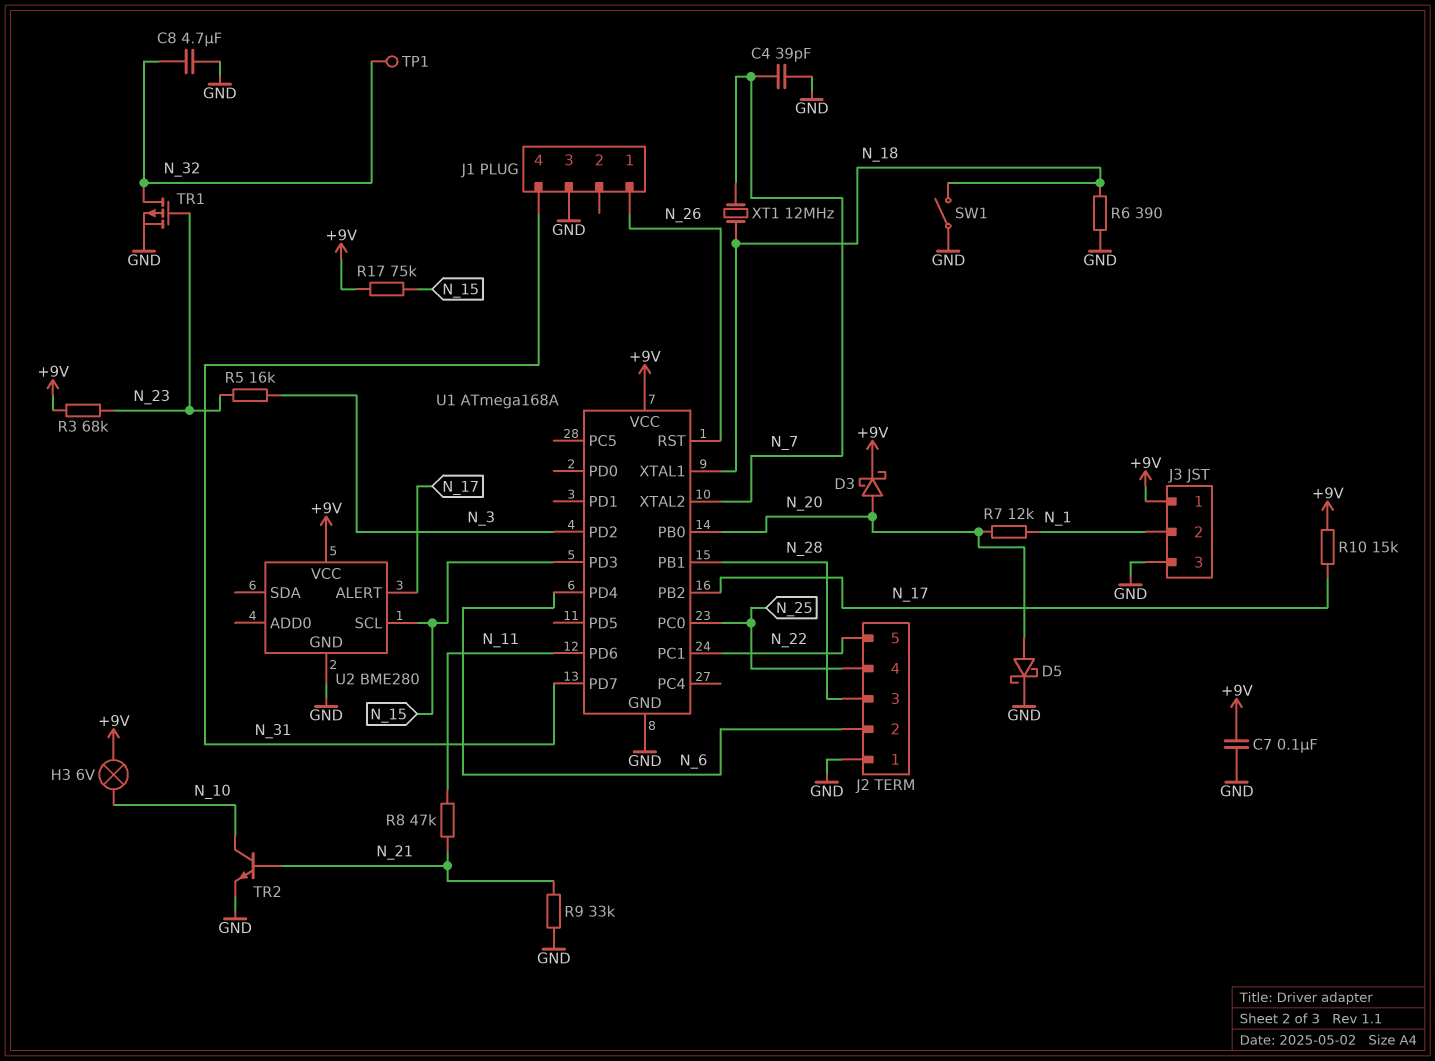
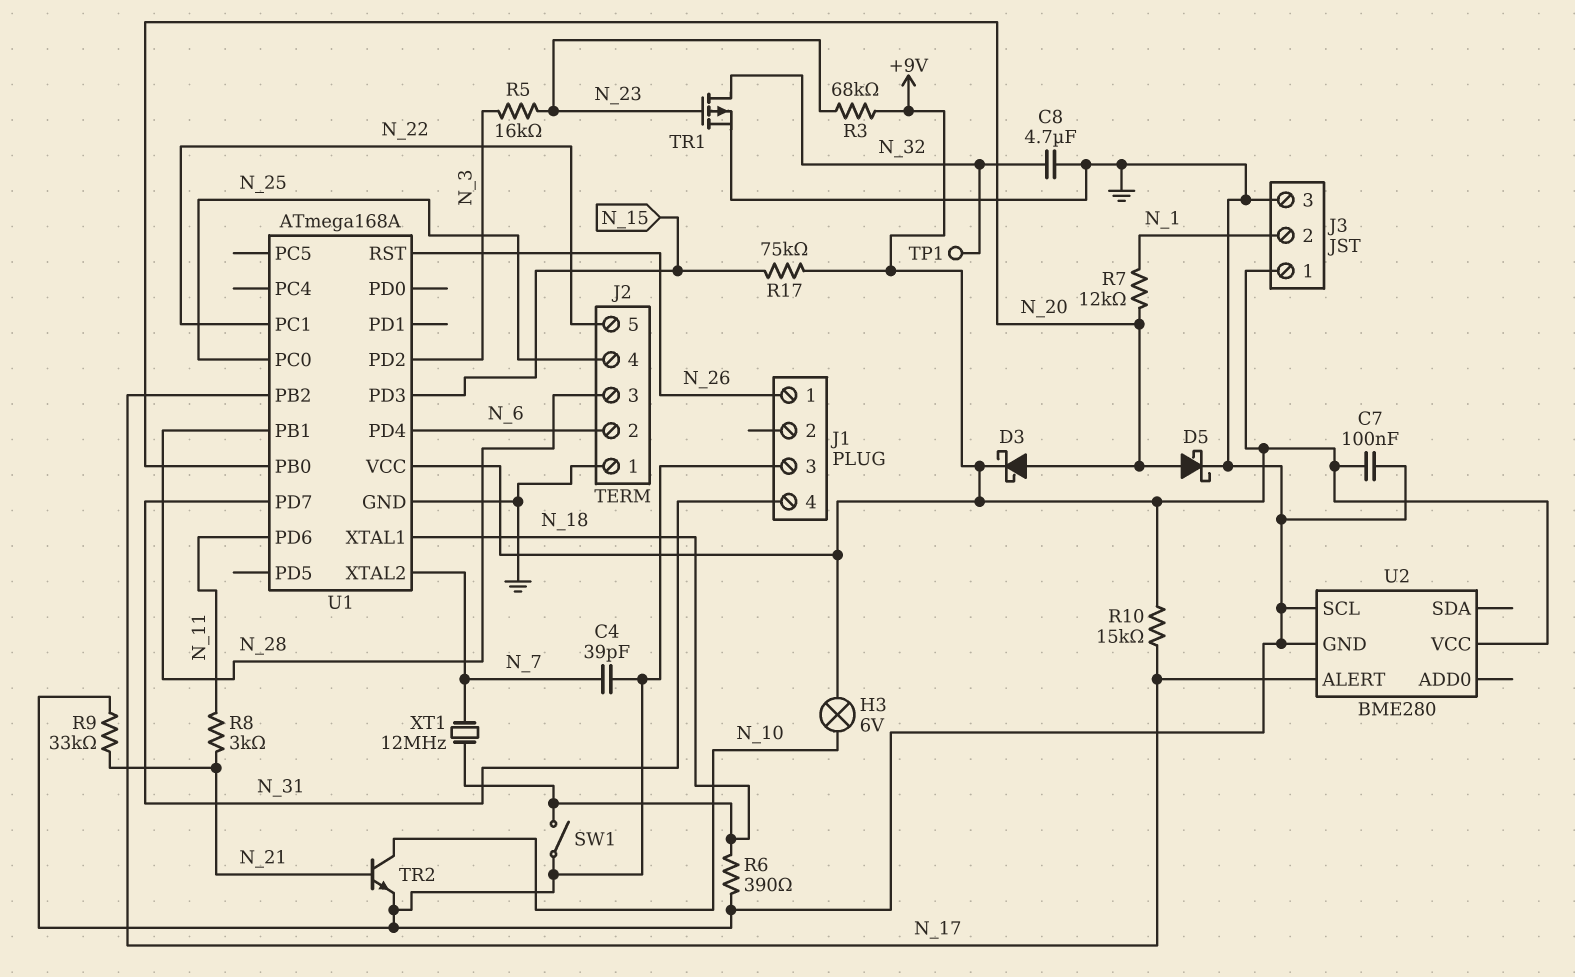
R8: 47k (N_11, N_21) -> 3k (N_11, N_21)
U2 pin SCL: N_15 -> GND

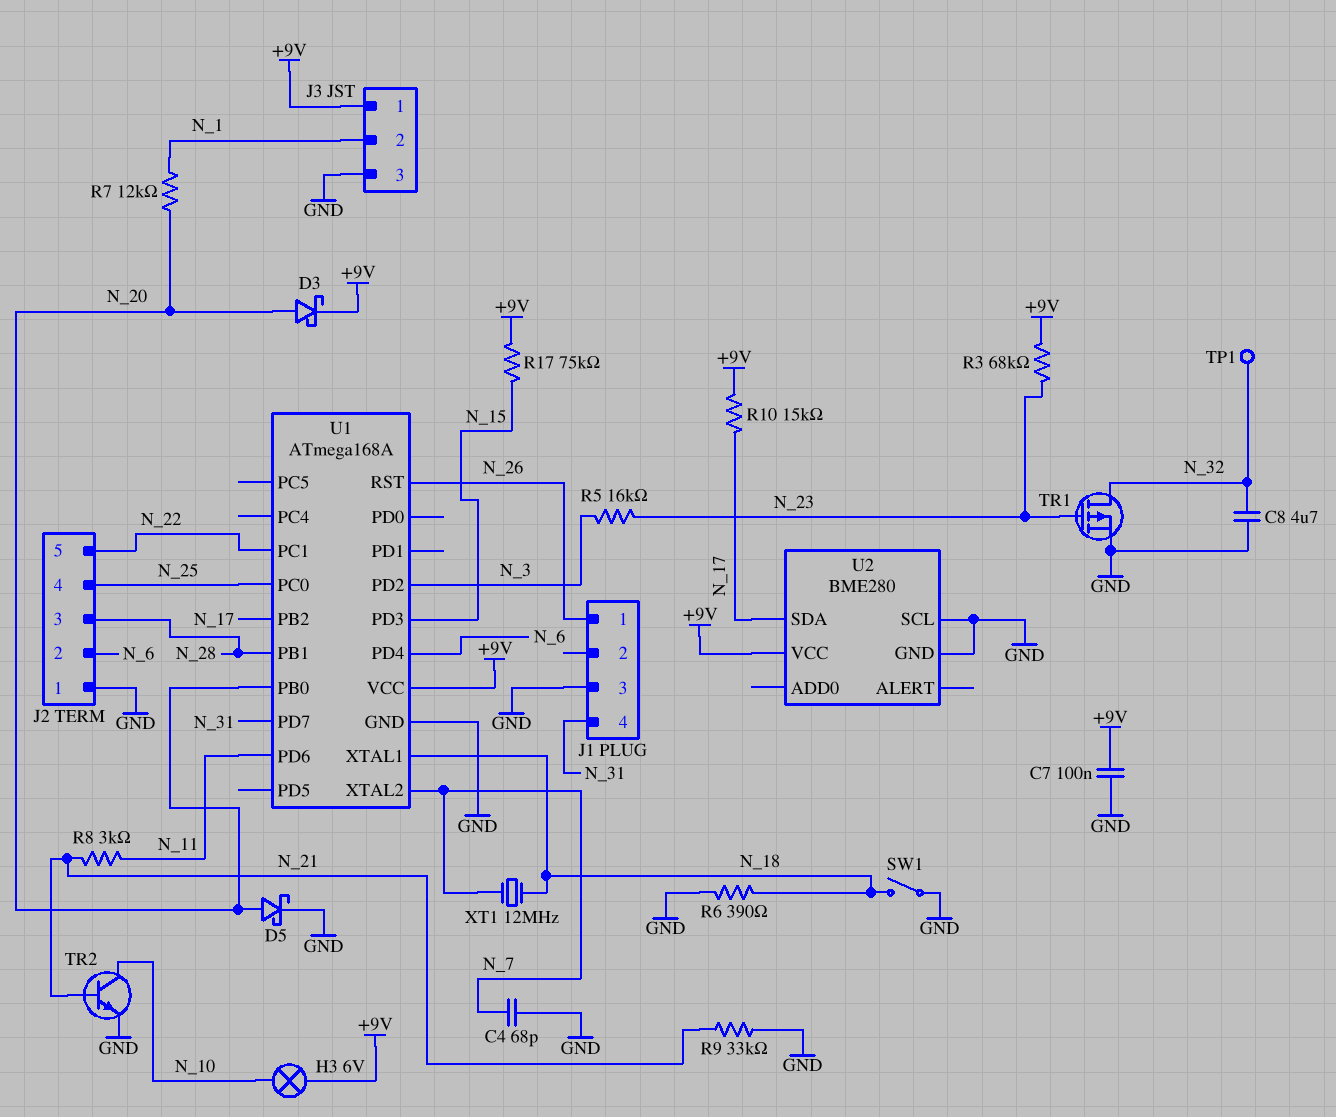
C4: 39pF (GND, N_7) -> 68pF (GND, N_7)
U2 pin ALERT: N_17 -> none
U2 pin SDA: none -> N_17

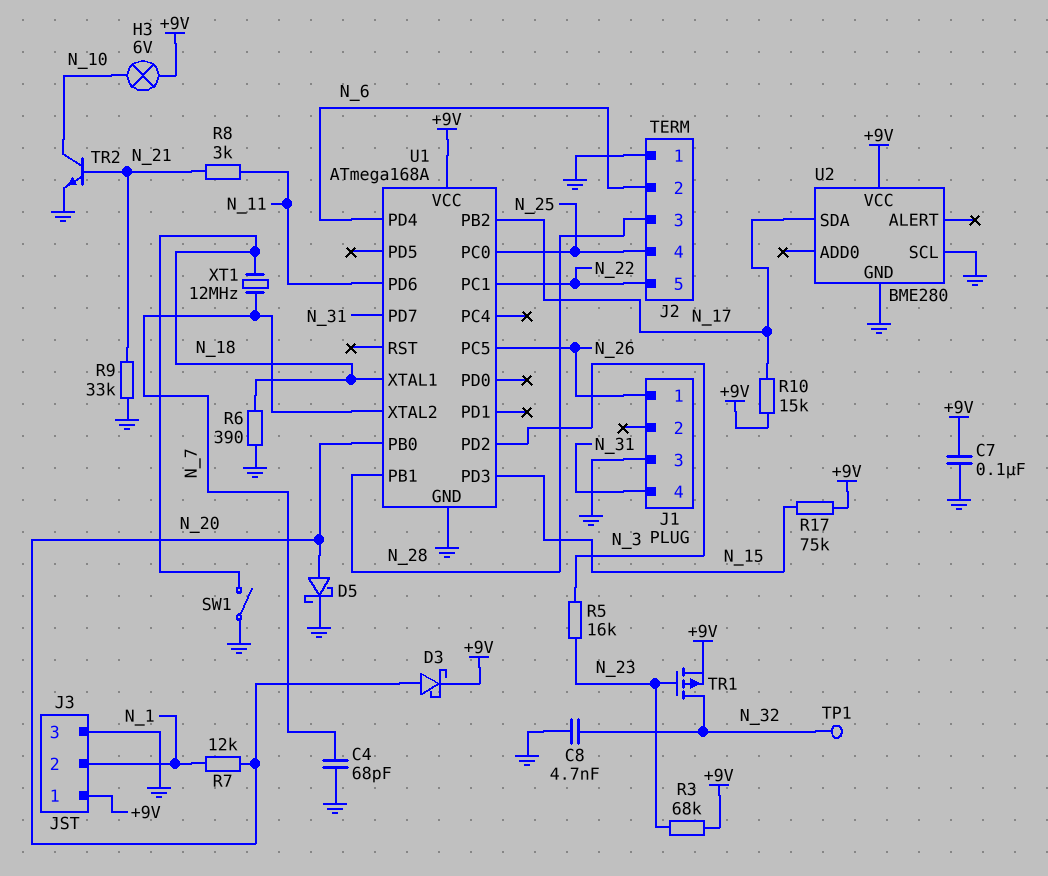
C8: 4.7uF (GND, N_32) -> 4.7nF (GND, N_32)
TR1: PMOS (G N_23, D N_32, S GND) -> PMOS (G N_23, D N_32, S +9V)
U1 pin PC5: none -> N_26
U1 pin RST: N_26 -> none

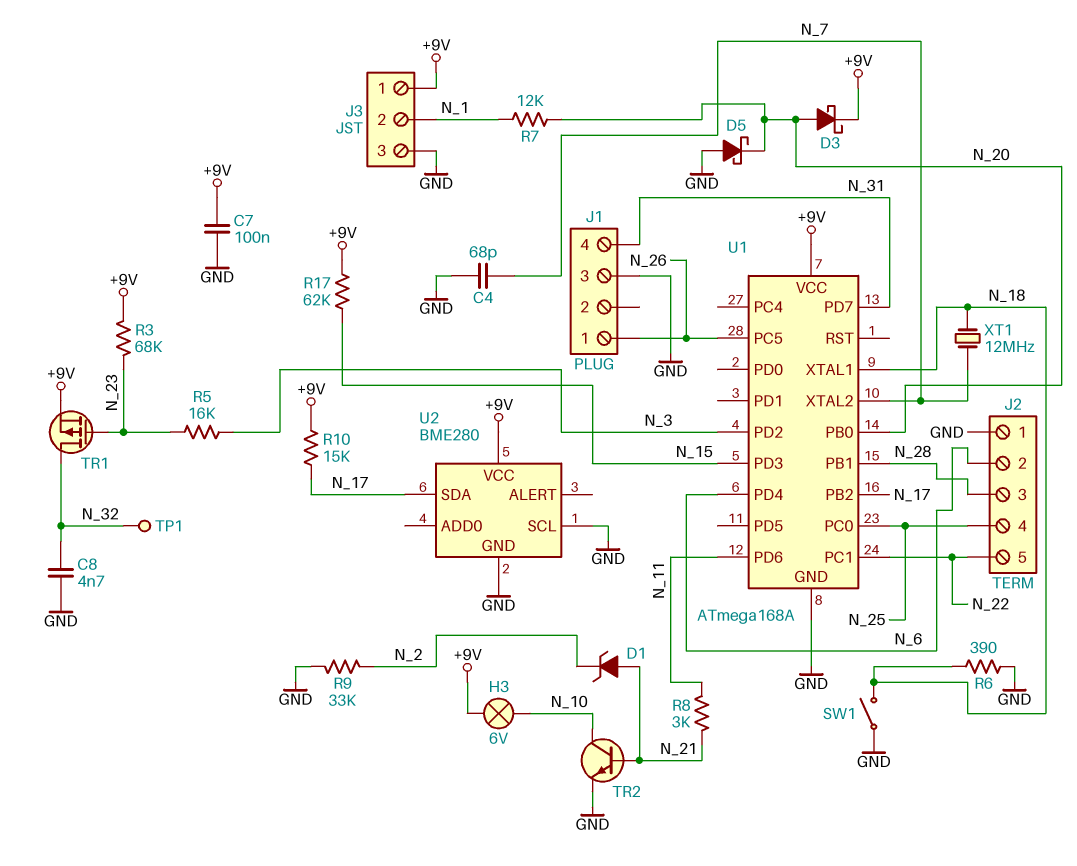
D1: none -> zener (A N_21, K N_2)
D5: schottky (A N_20, K GND) -> schottky (A GND, K N_20)
R9: 33k (GND, N_21) -> 33k (GND, N_2)
R17: 75k (+9V, N_15) -> 62k (+9V, N_15)

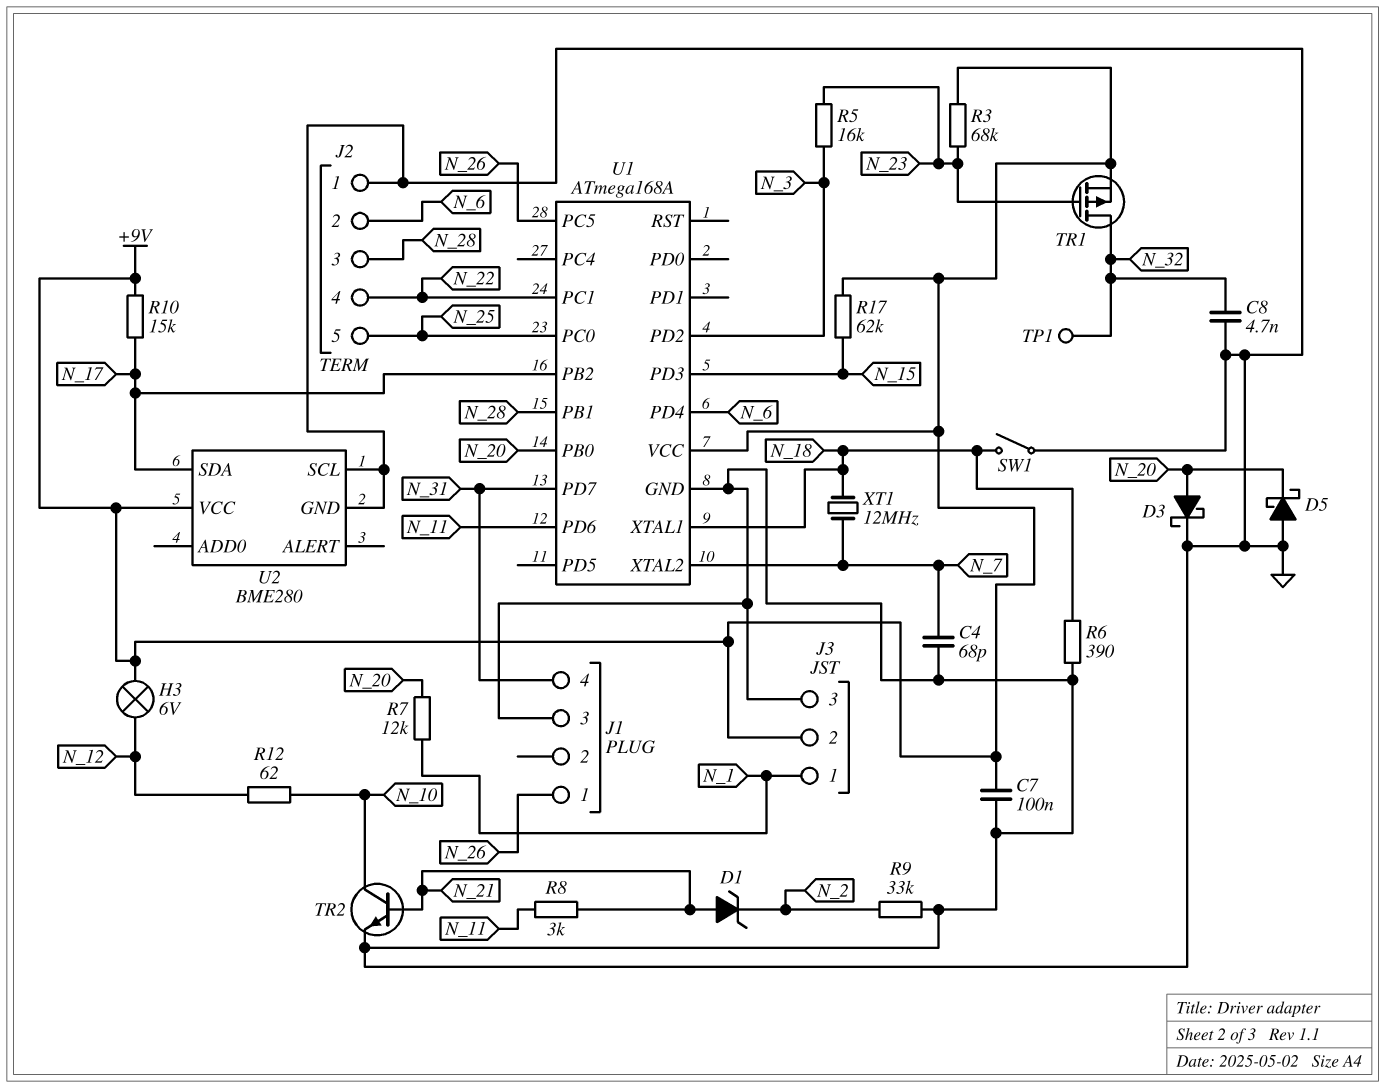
D3: schottky (A N_20, K +9V) -> schottky (A N_20, K GND)
H3: lamp 6V (+9V, N_10) -> lamp 6V (+9V, N_12)
J2 pin 4: N_25 -> N_22
J2 pin 5: N_22 -> N_25
J3 pin 1: +9V -> N_1
J3 pin 2: N_1 -> +9V
R12: none -> 62 (N_10, N_12)

